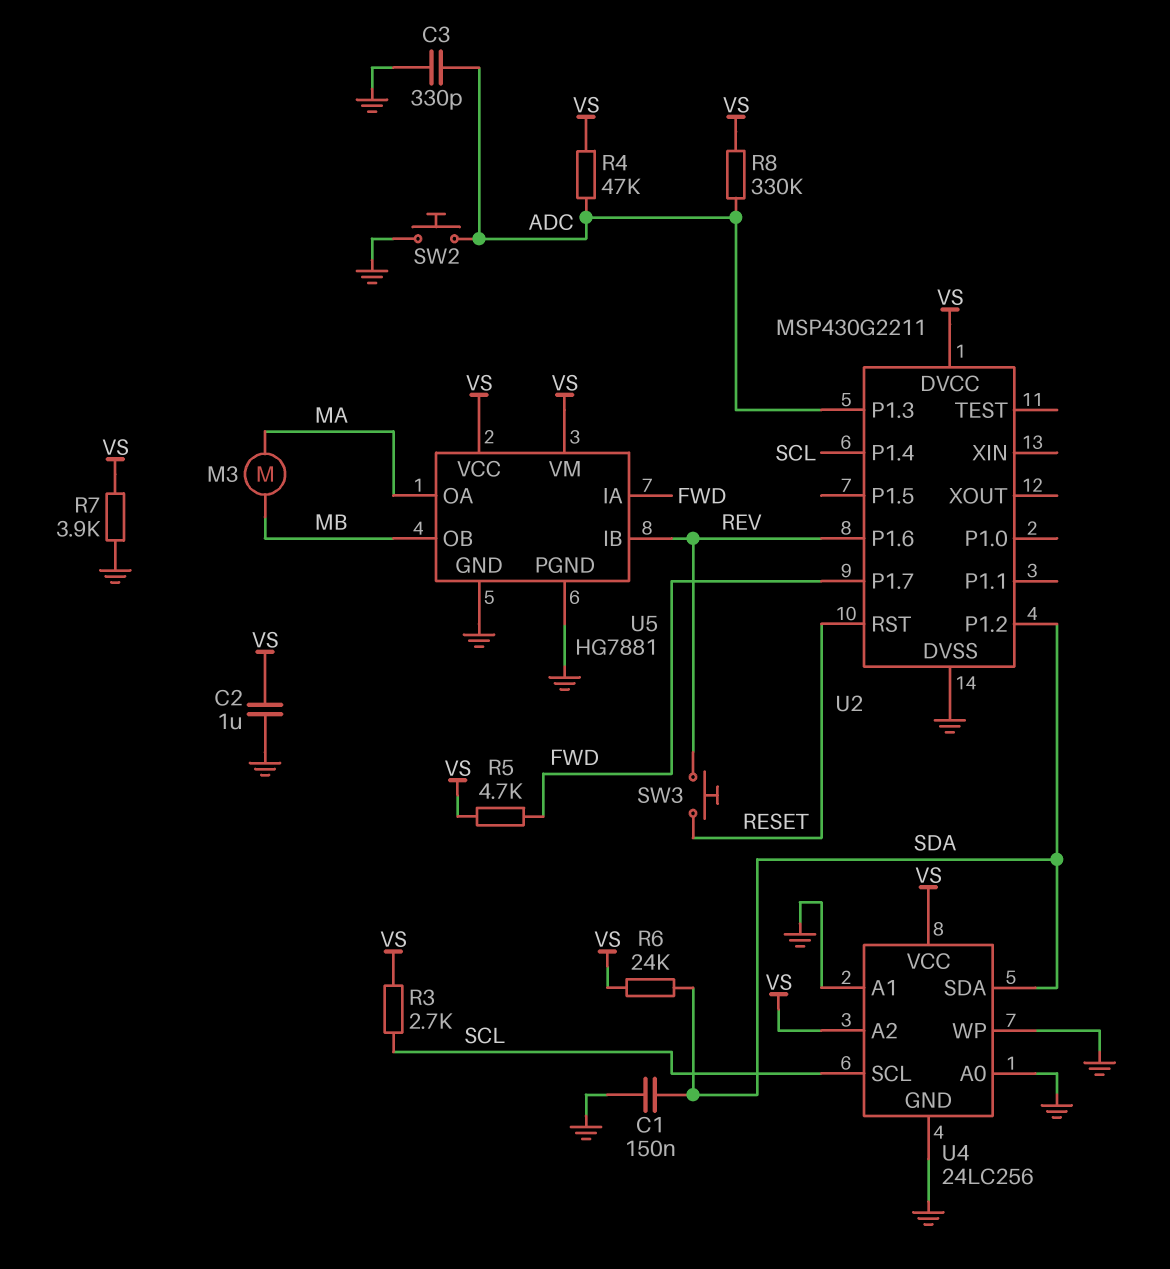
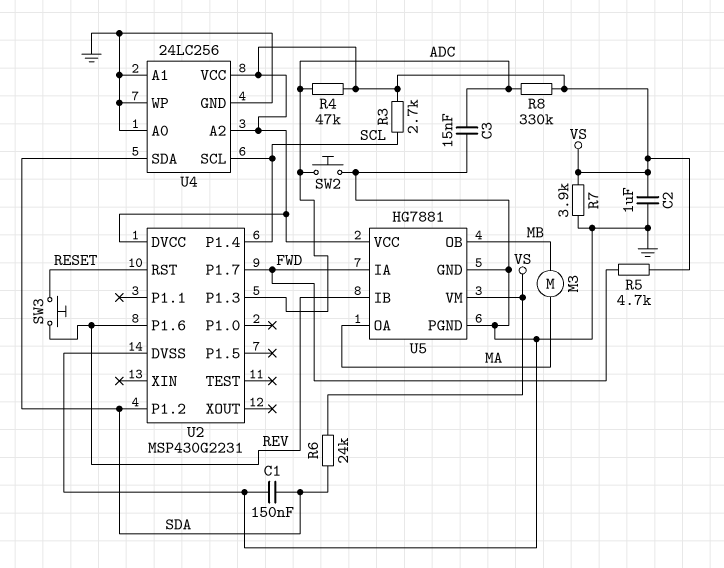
C3: 330pF (ADC, GND) -> 15nF (ADC, GND)
U2: MSP430G2211 -> MSP430G2231

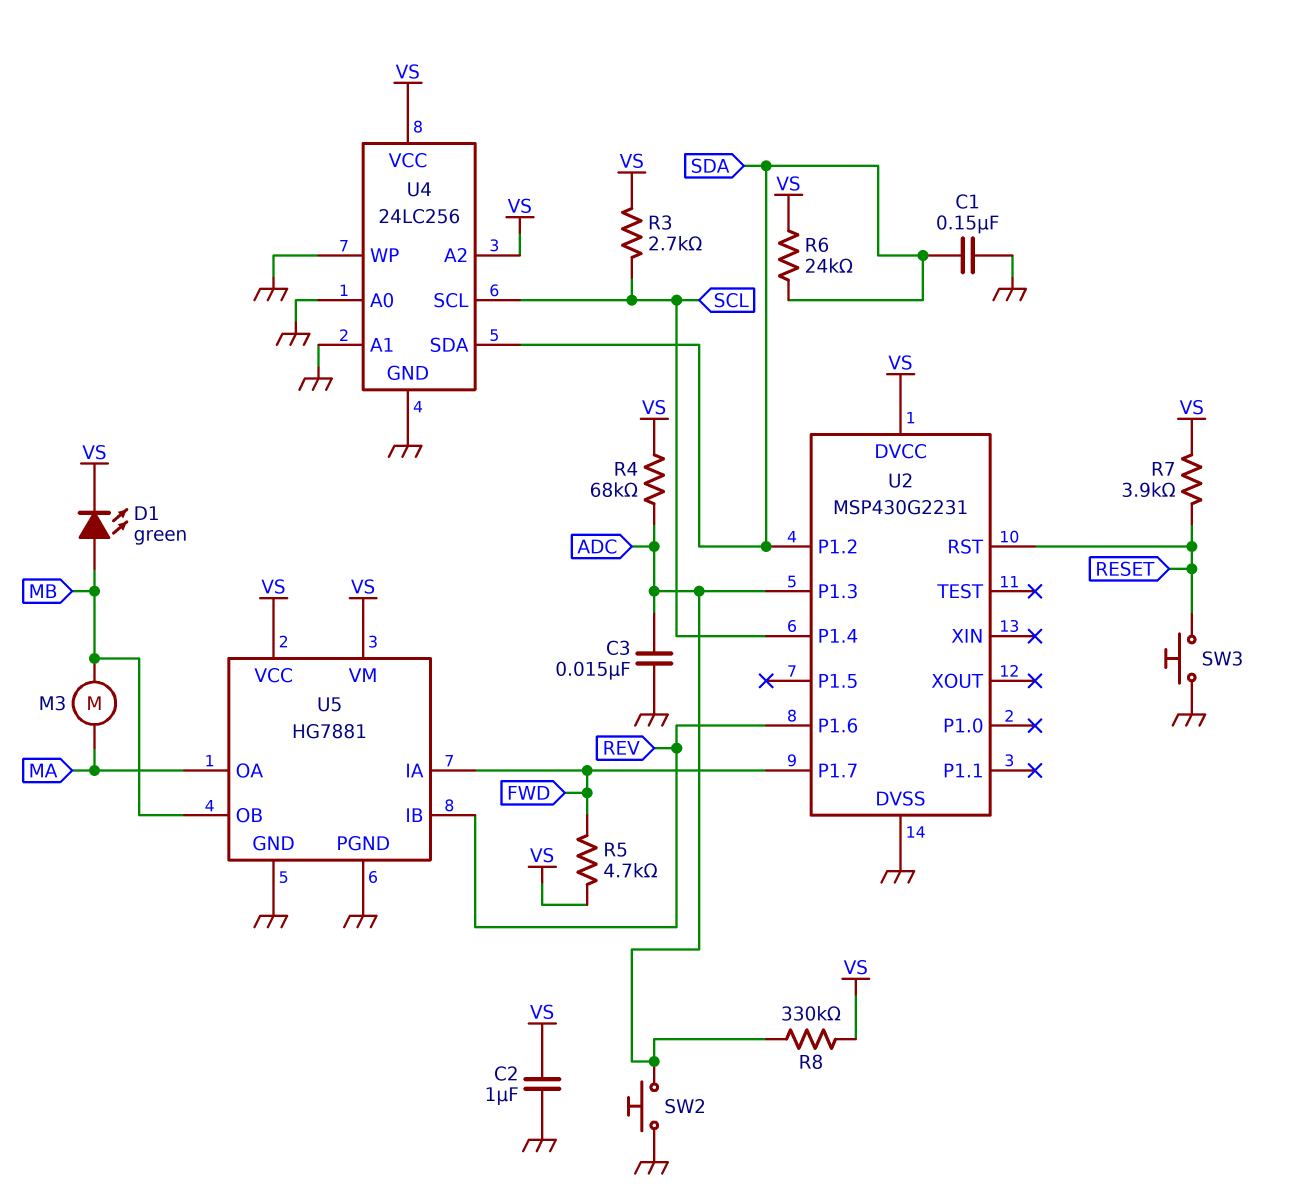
D1: none -> LED green (A MB, K VS)
R4: 47k (ADC, VS) -> 68k (ADC, VS)
R7: 3.9k (GND, VS) -> 3.9k (RESET, VS)
SW3: button (RESET, REV) -> button (GND, RESET)

